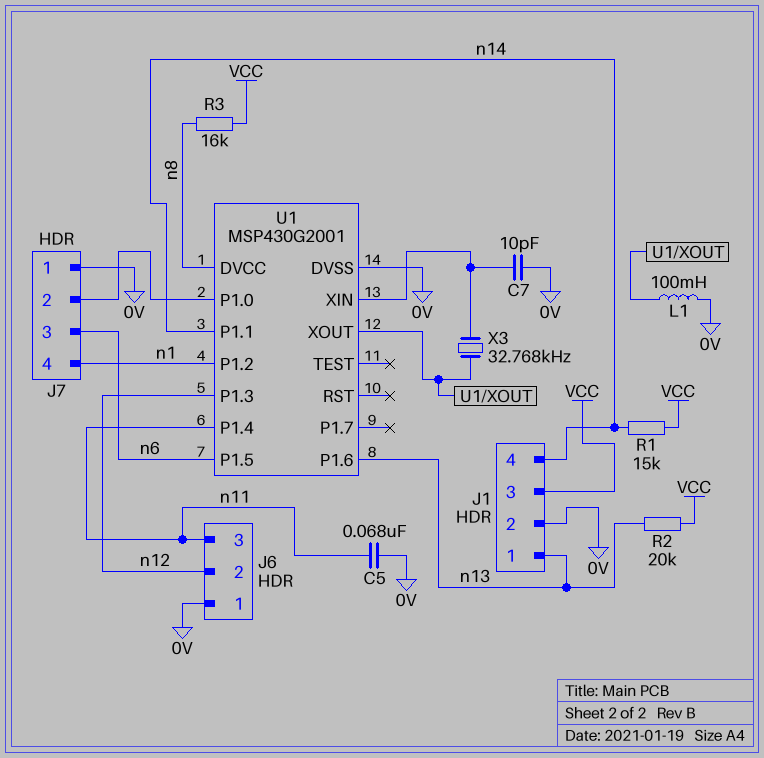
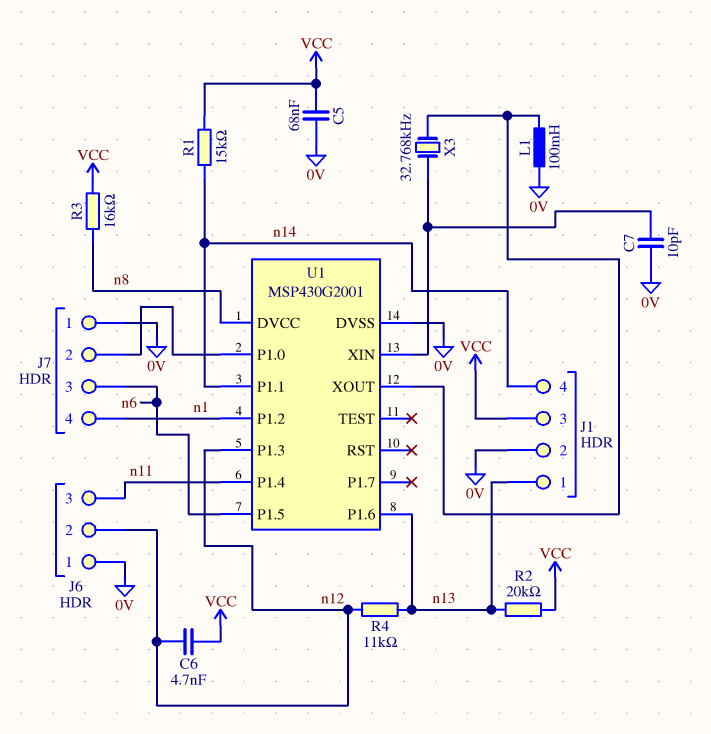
C5: 68nF (0V, n11) -> 68nF (0V, VCC)
C6: none -> 4.7nF (VCC, n12)
R4: none -> 11k (n12, n13)

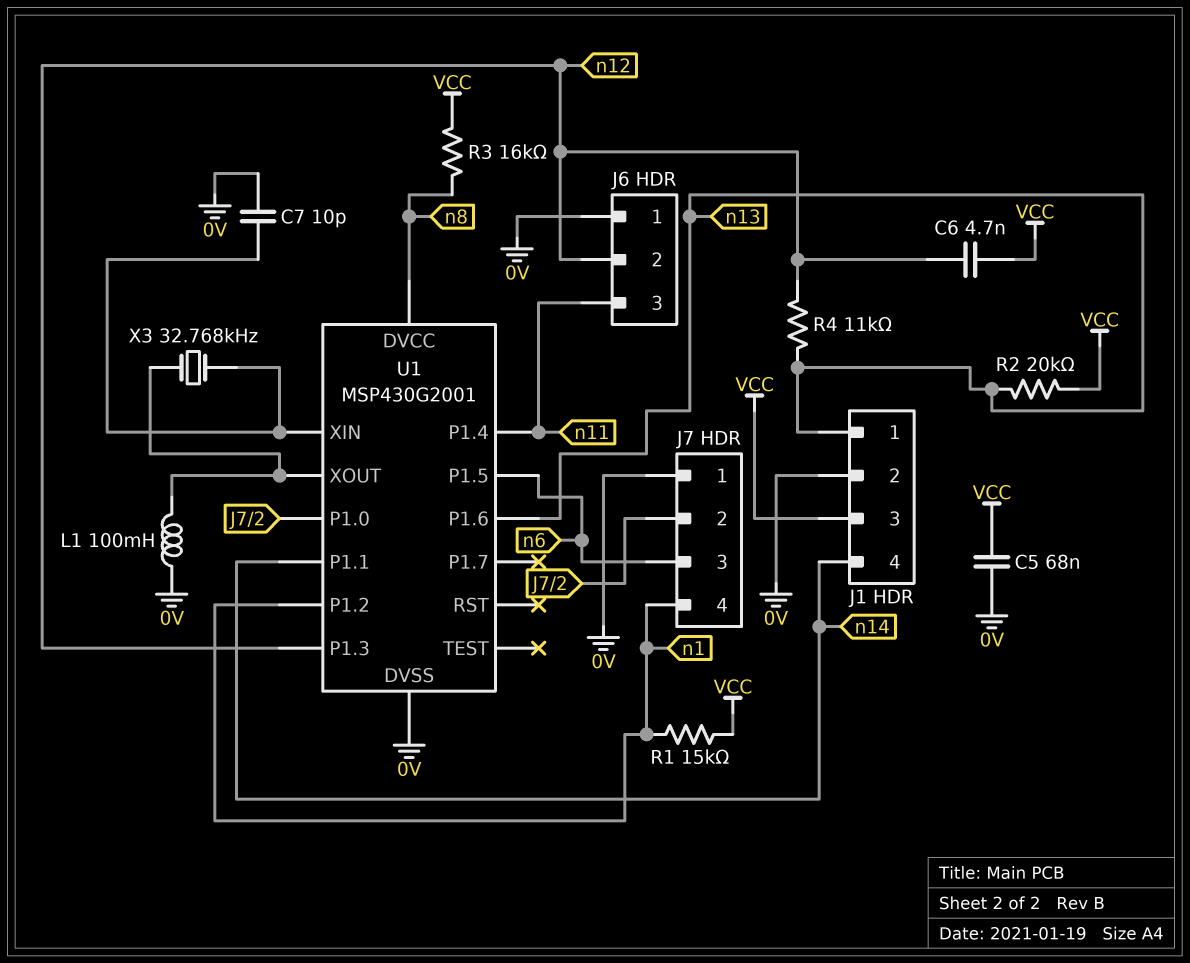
R1: 15k (VCC, n14) -> 15k (VCC, n1)

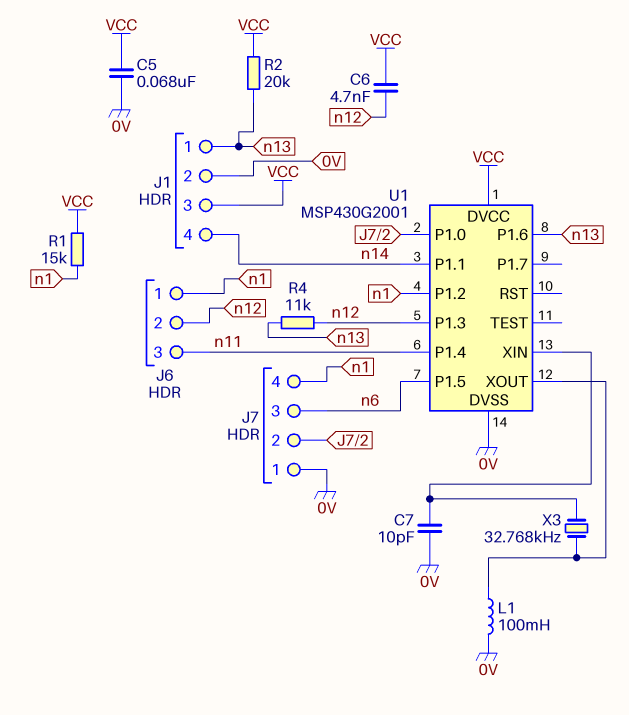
J6 pin 1: 0V -> n1
R3: 16k (VCC, n8) -> none
U1 pin DVCC: n8 -> VCC

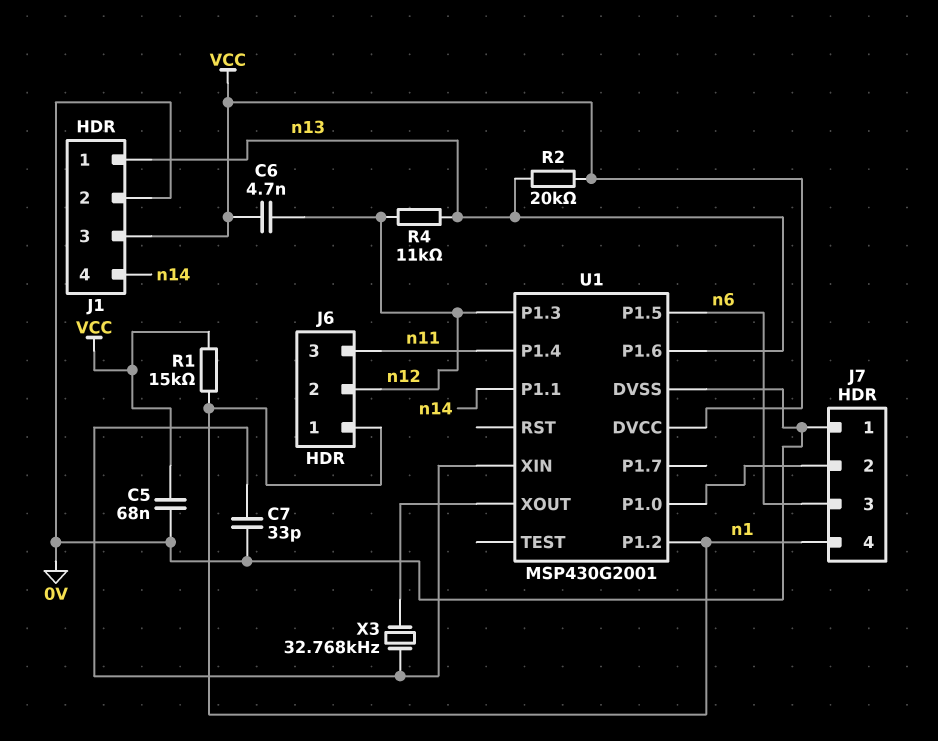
C7: 10pF (0V, U1/XIN) -> 33pF (0V, U1/XIN)
L1: 100mH (0V, U1/XOUT) -> none

